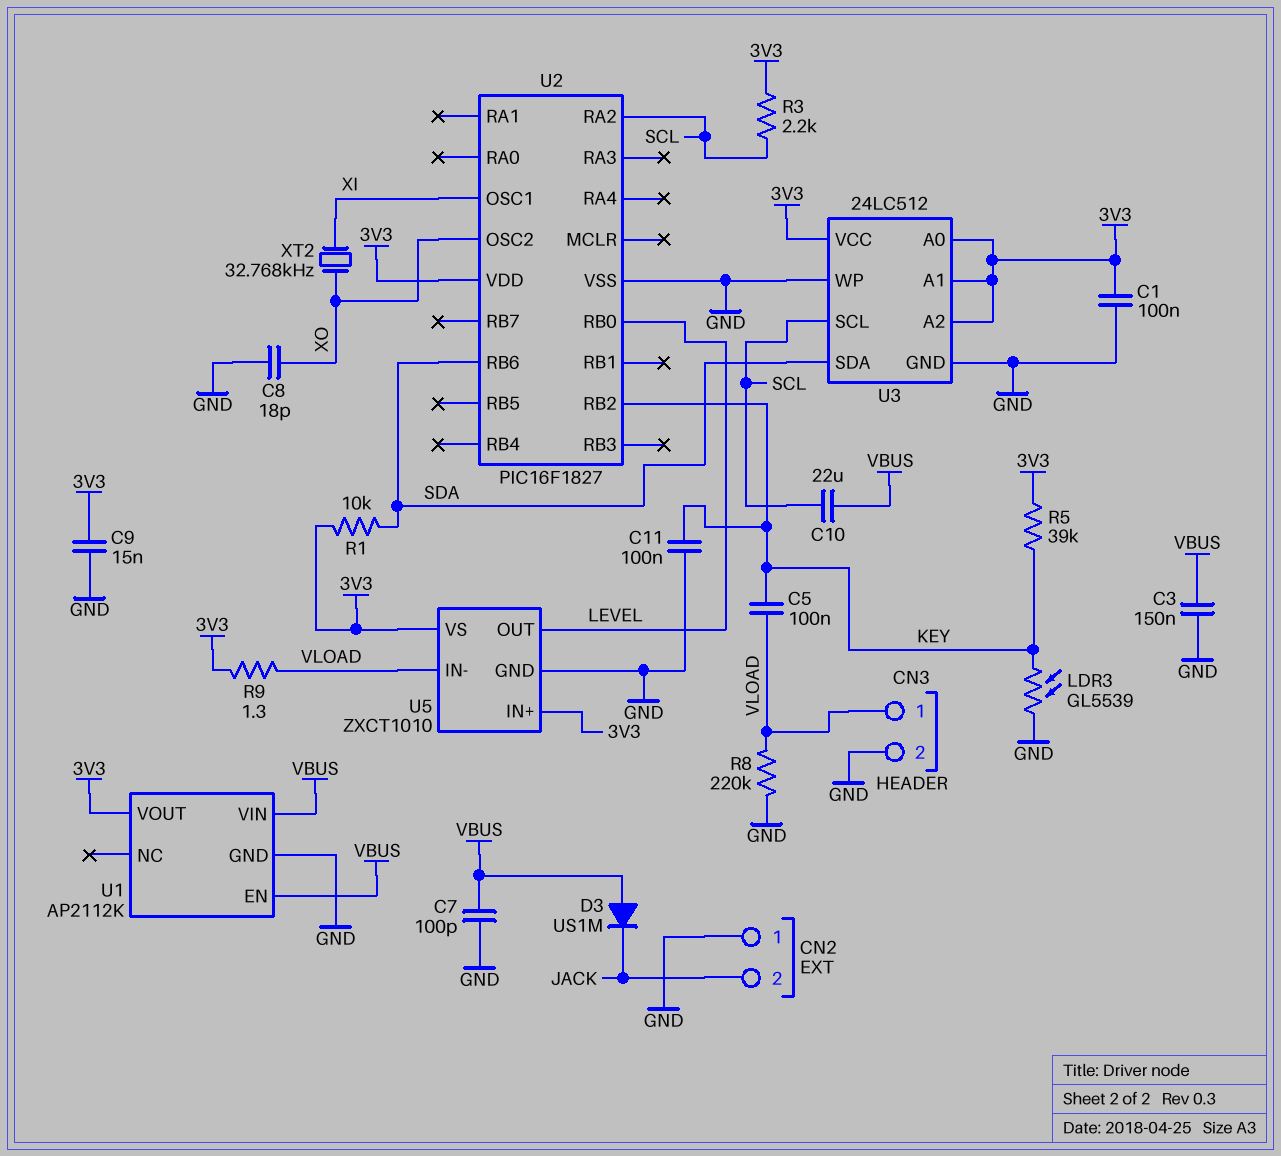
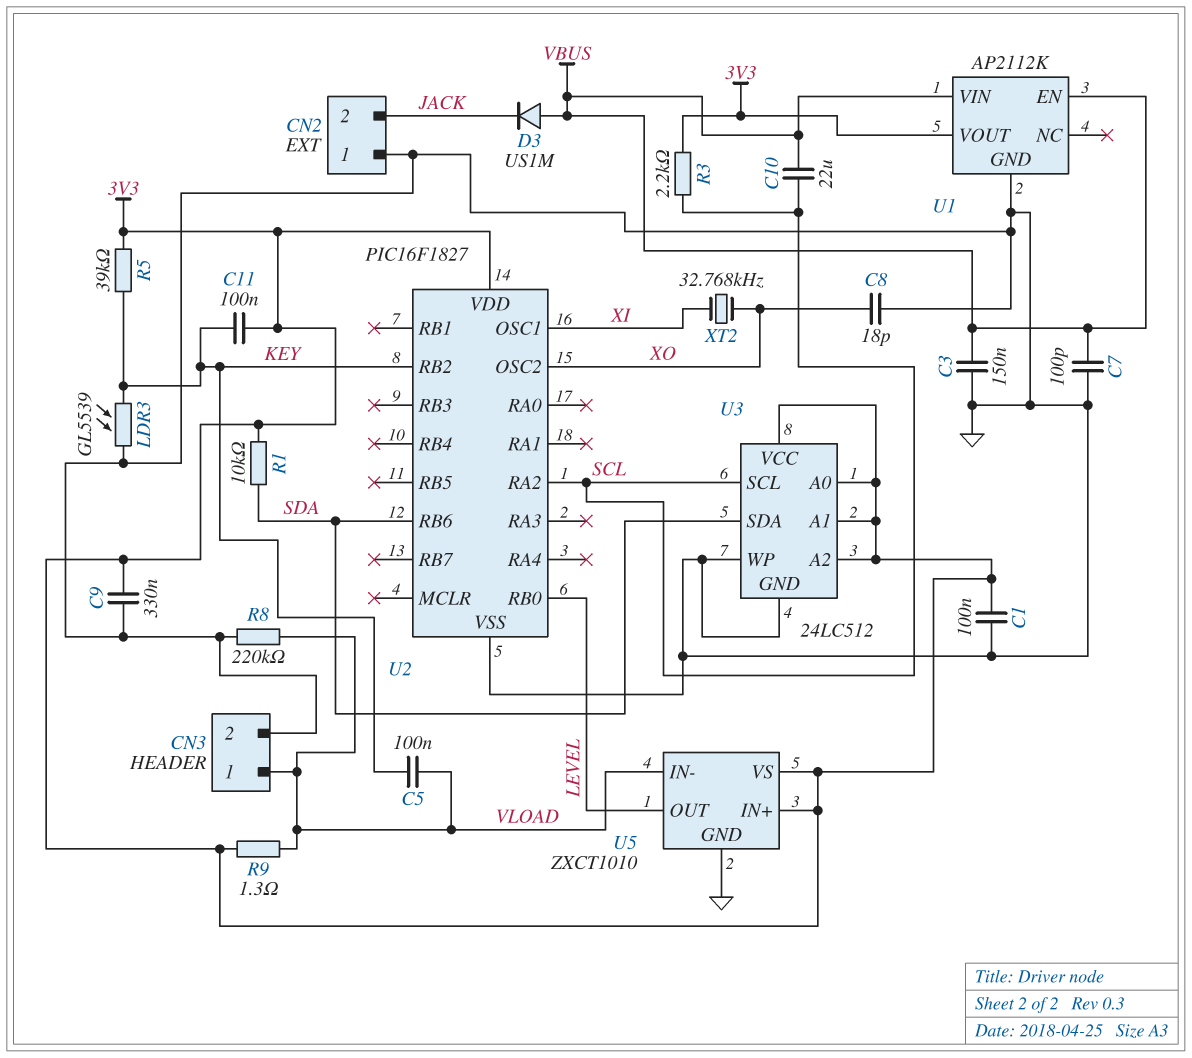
C9: 15nF (3V3, GND) -> 330nF (3V3, GND)
C11: 100nF (GND, KEY) -> 100nF (3V3, KEY)

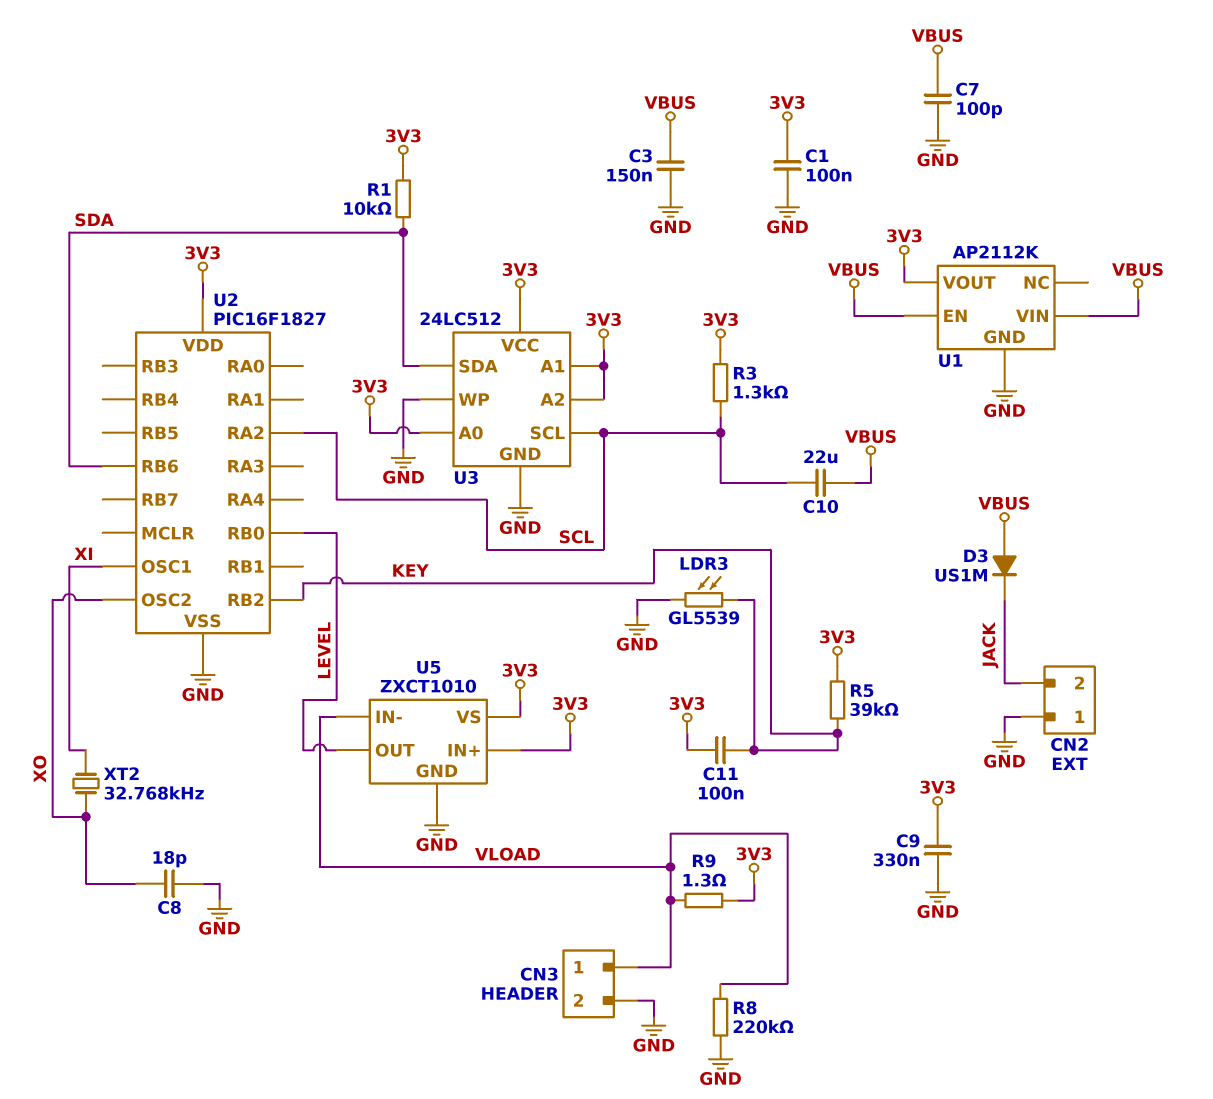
C5: 100nF (KEY, VLOAD) -> none
R3: 2.2k (3V3, SCL) -> 1.3k (3V3, SCL)

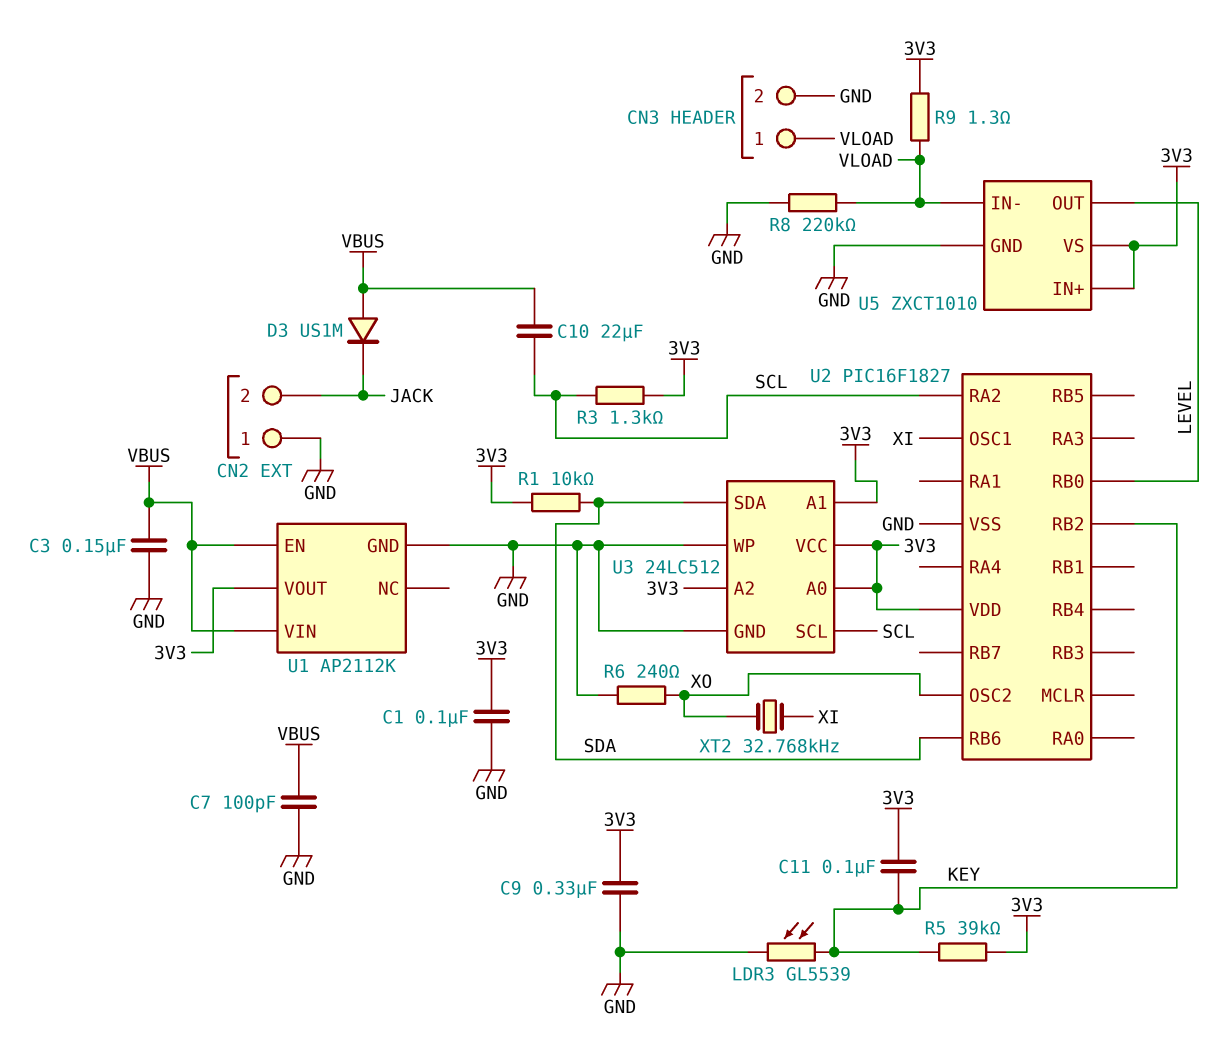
C8: 18pF (GND, XO) -> none
R6: none -> 240 (GND, XO)

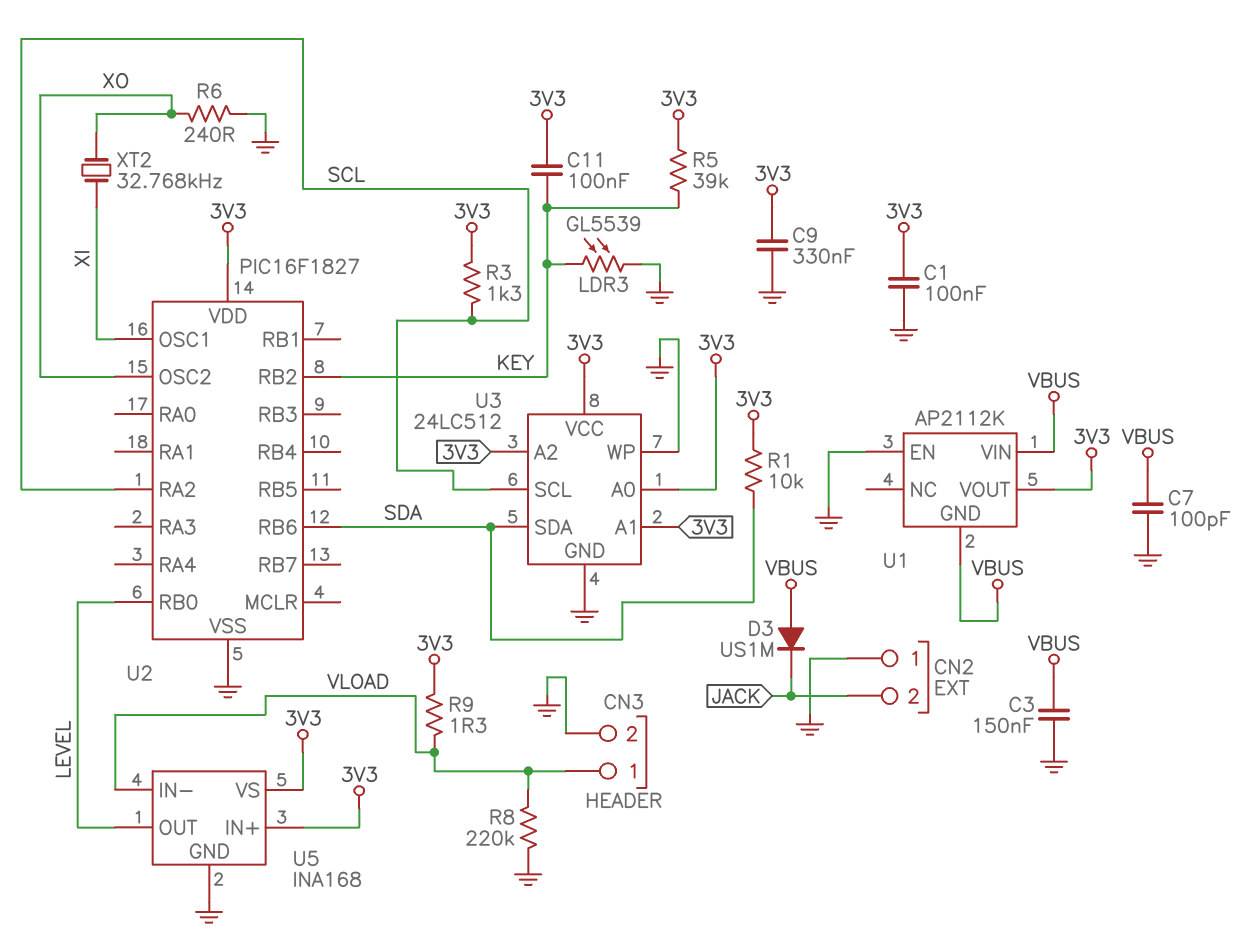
C10: 22uF (SCL, VBUS) -> none
U1 pin EN: VBUS -> GND
U1 pin GND: GND -> VBUS
U5: ZXCT1010 -> INA168

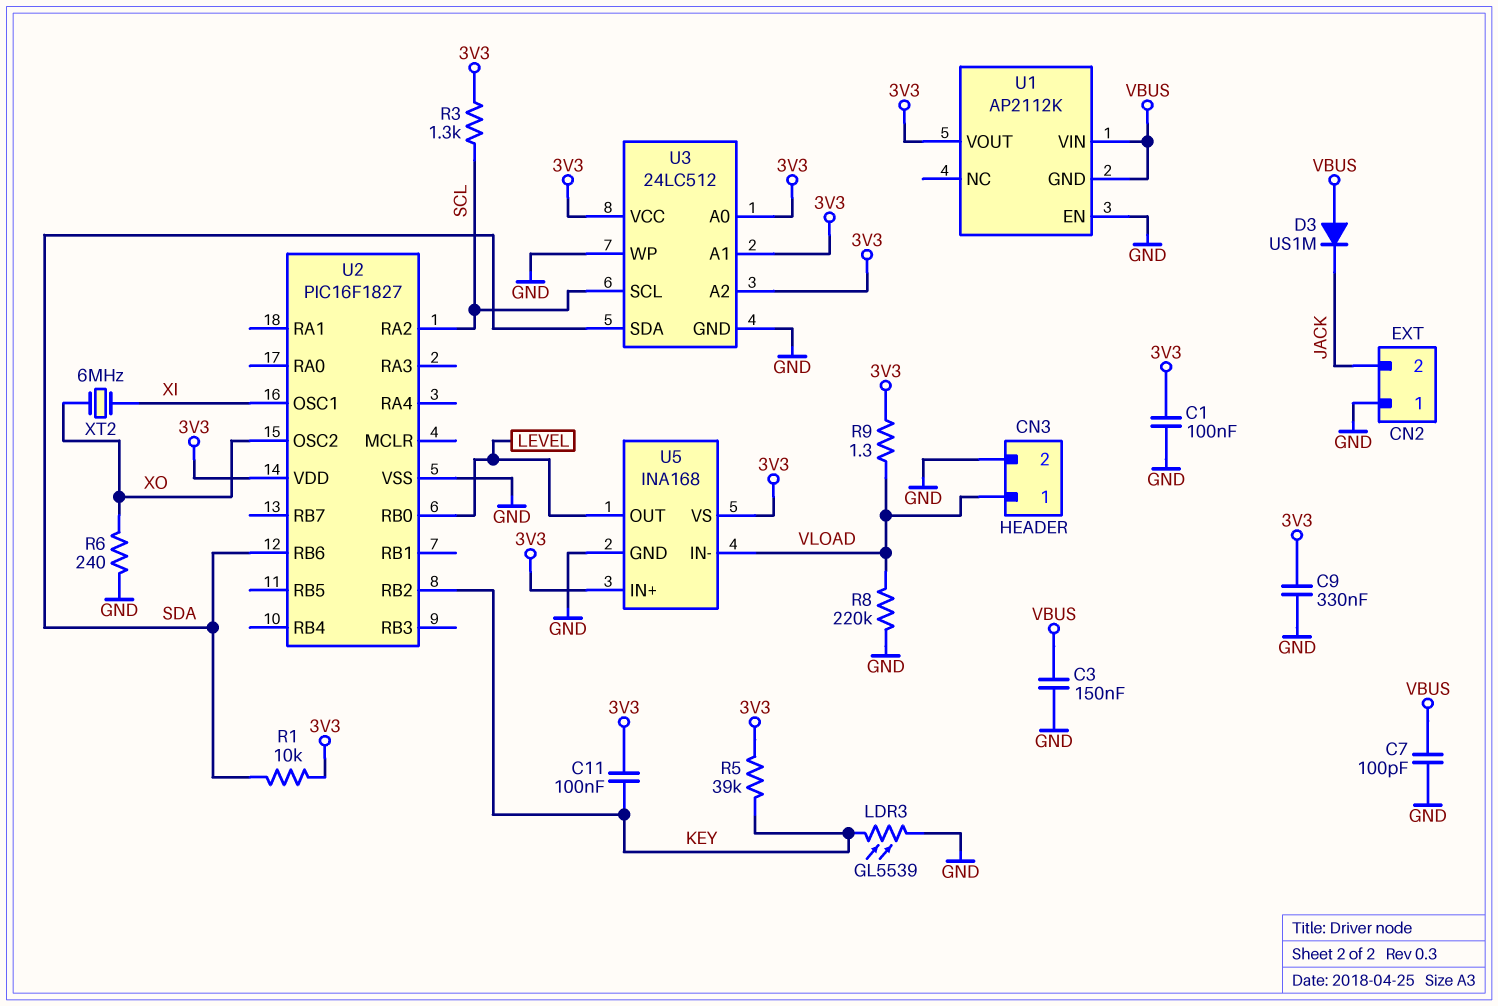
XT2: 32.768kHz (XI, XO) -> 6MHz (XI, XO)

